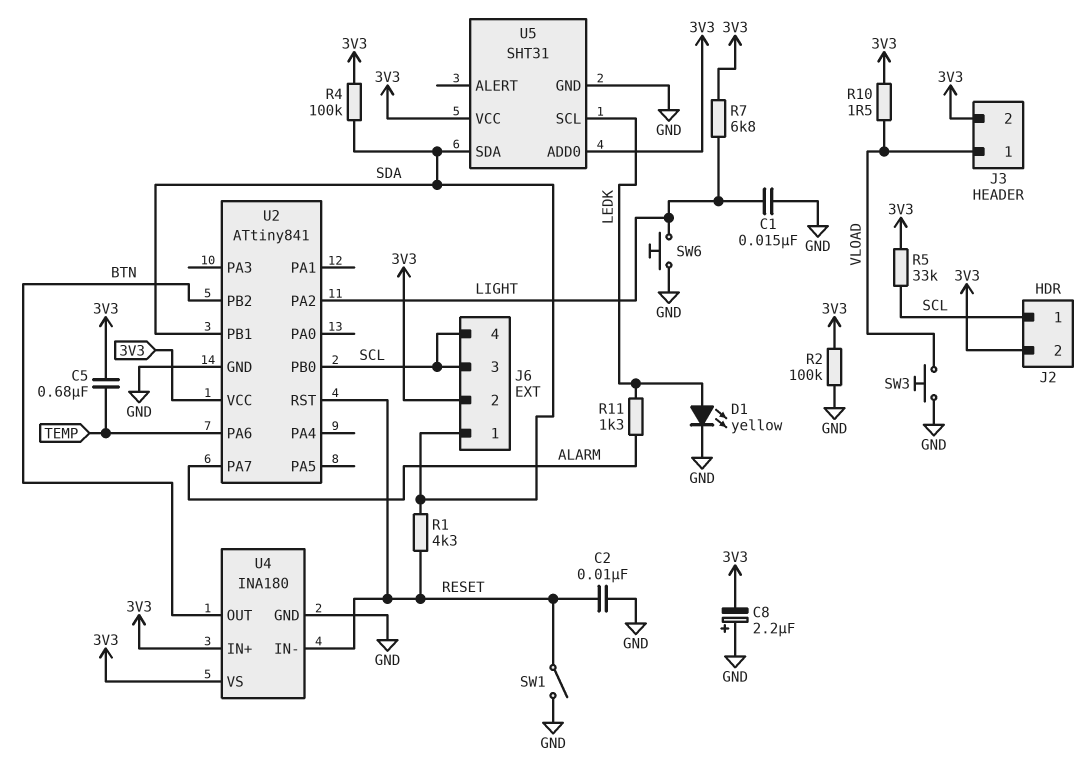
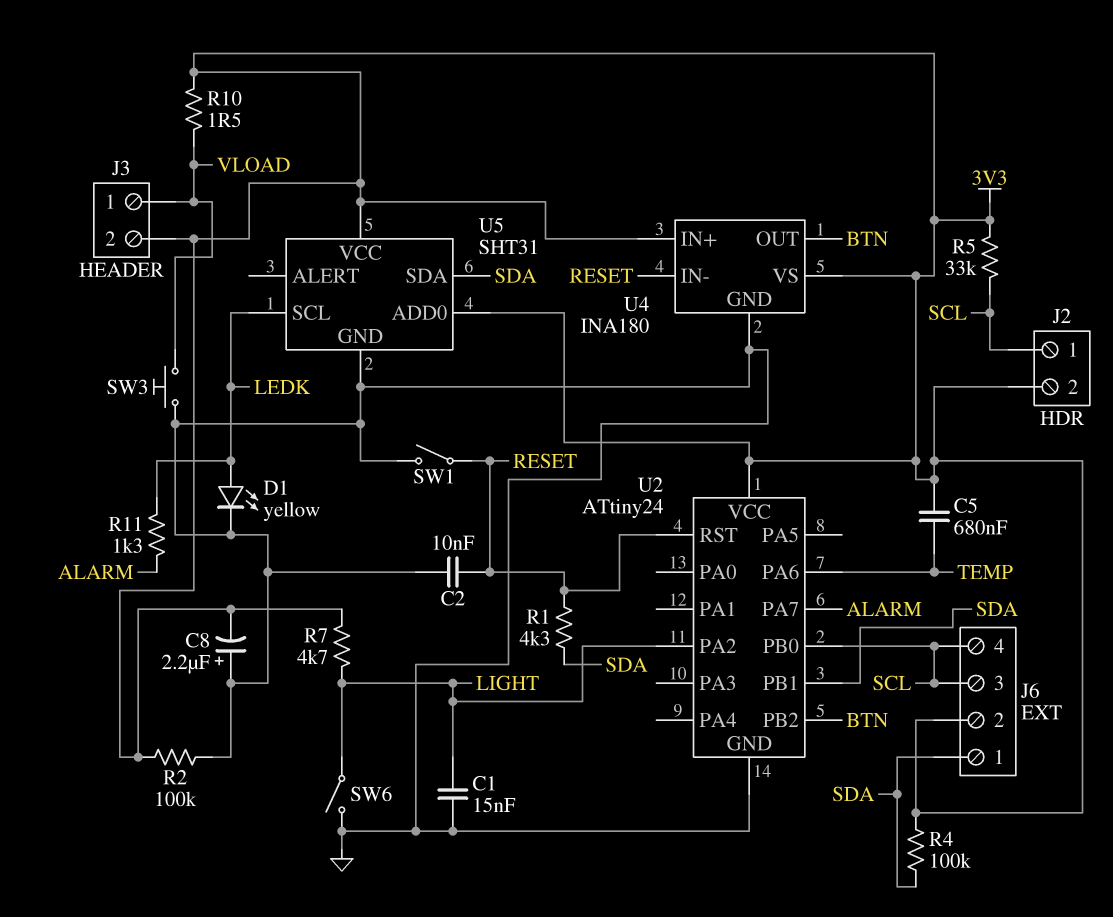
R7: 6.8k (3V3, LIGHT) -> 4.7k (3V3, LIGHT)
SW6: button (GND, LIGHT) -> switch (GND, LIGHT)
U2: ATtiny841 -> ATtiny24

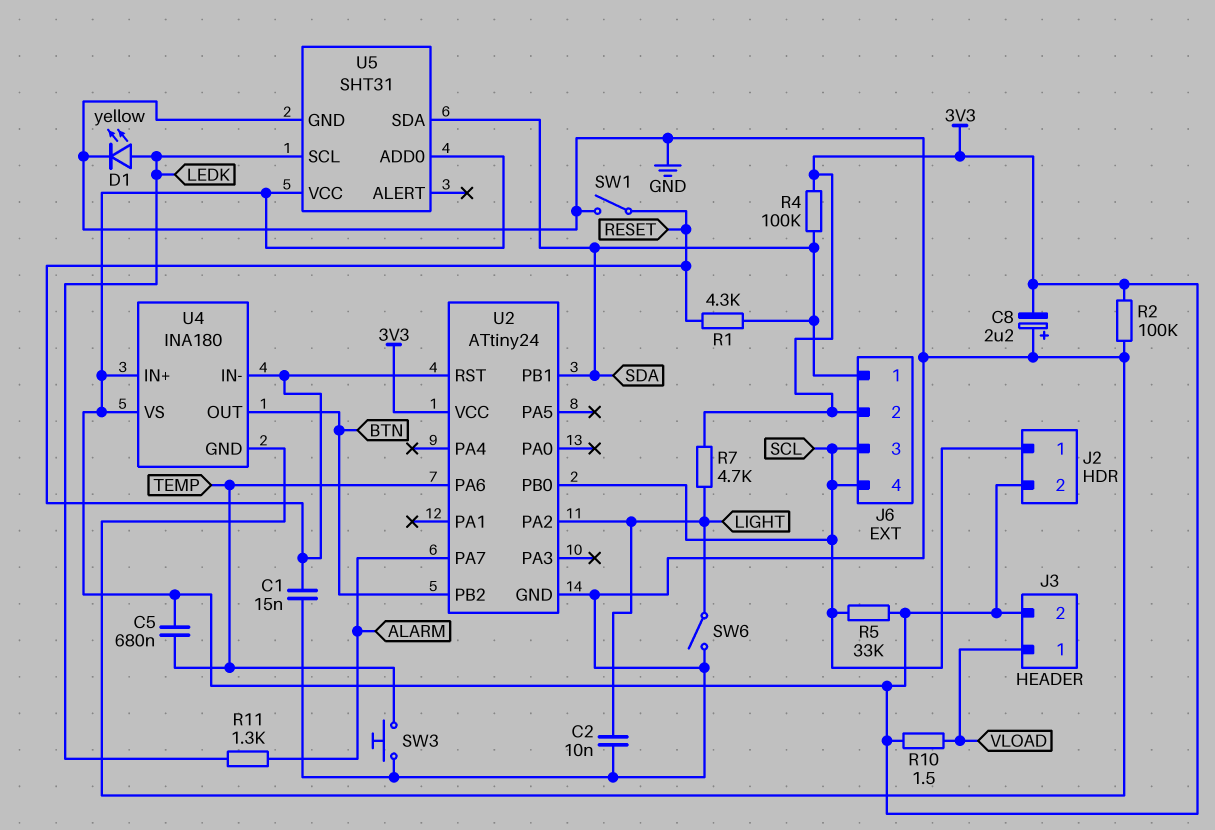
C1: 15nF (GND, LIGHT) -> 15nF (GND, RESET)
C2: 10nF (GND, RESET) -> 10nF (GND, LIGHT)
SW3: button (GND, VLOAD) -> button (GND, TEMP)

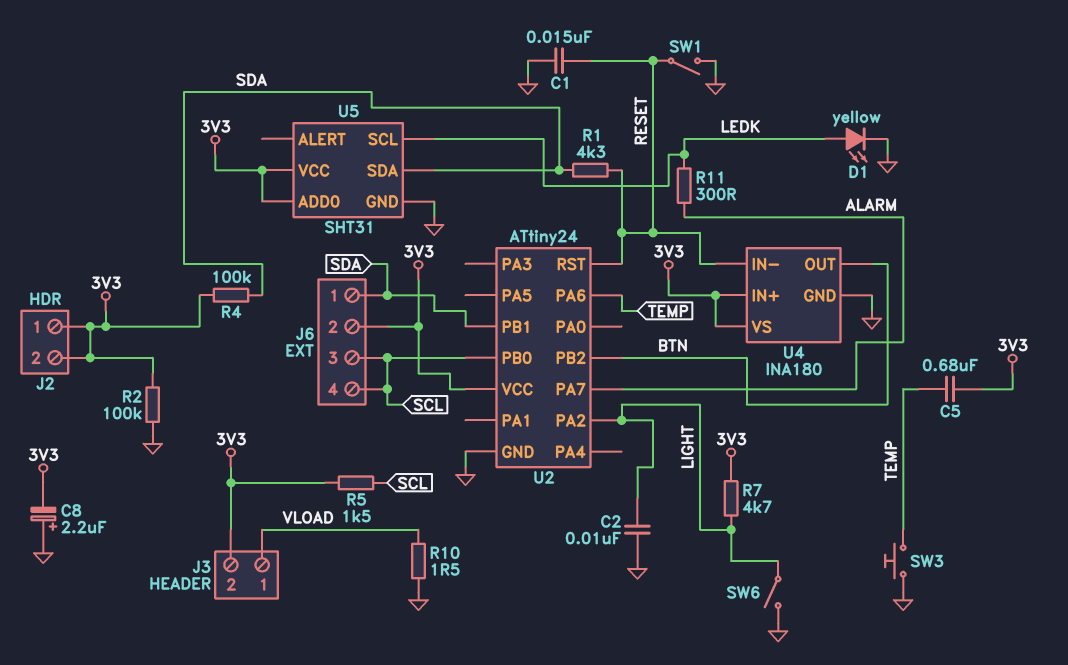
J2 pin 1: SCL -> 3V3
R5: 33k (3V3, SCL) -> 1.5k (3V3, SCL)
R10: 1.5 (3V3, VLOAD) -> 1.5 (GND, VLOAD)
R11: 1.3k (ALARM, LEDK) -> 300 (ALARM, LEDK)

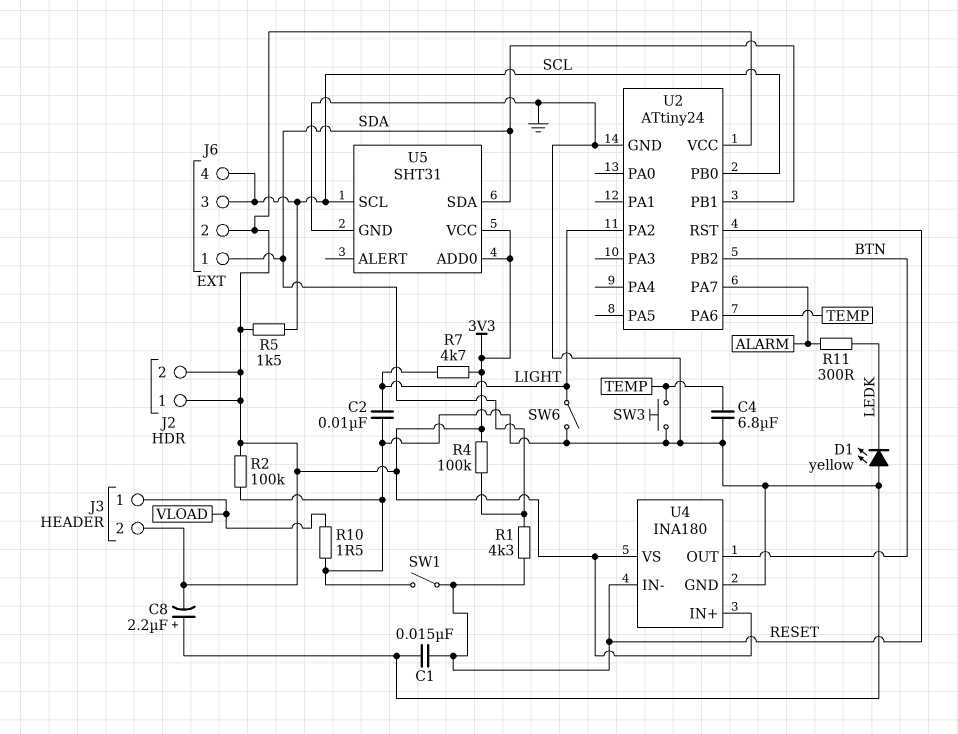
C4: none -> 6.8uF (GND, TEMP)
C5: 680nF (3V3, TEMP) -> none
D1: LED yellow (A LEDK, K GND) -> LED yellow (A GND, K LEDK)
U5 pin SCL: LEDK -> SCL

